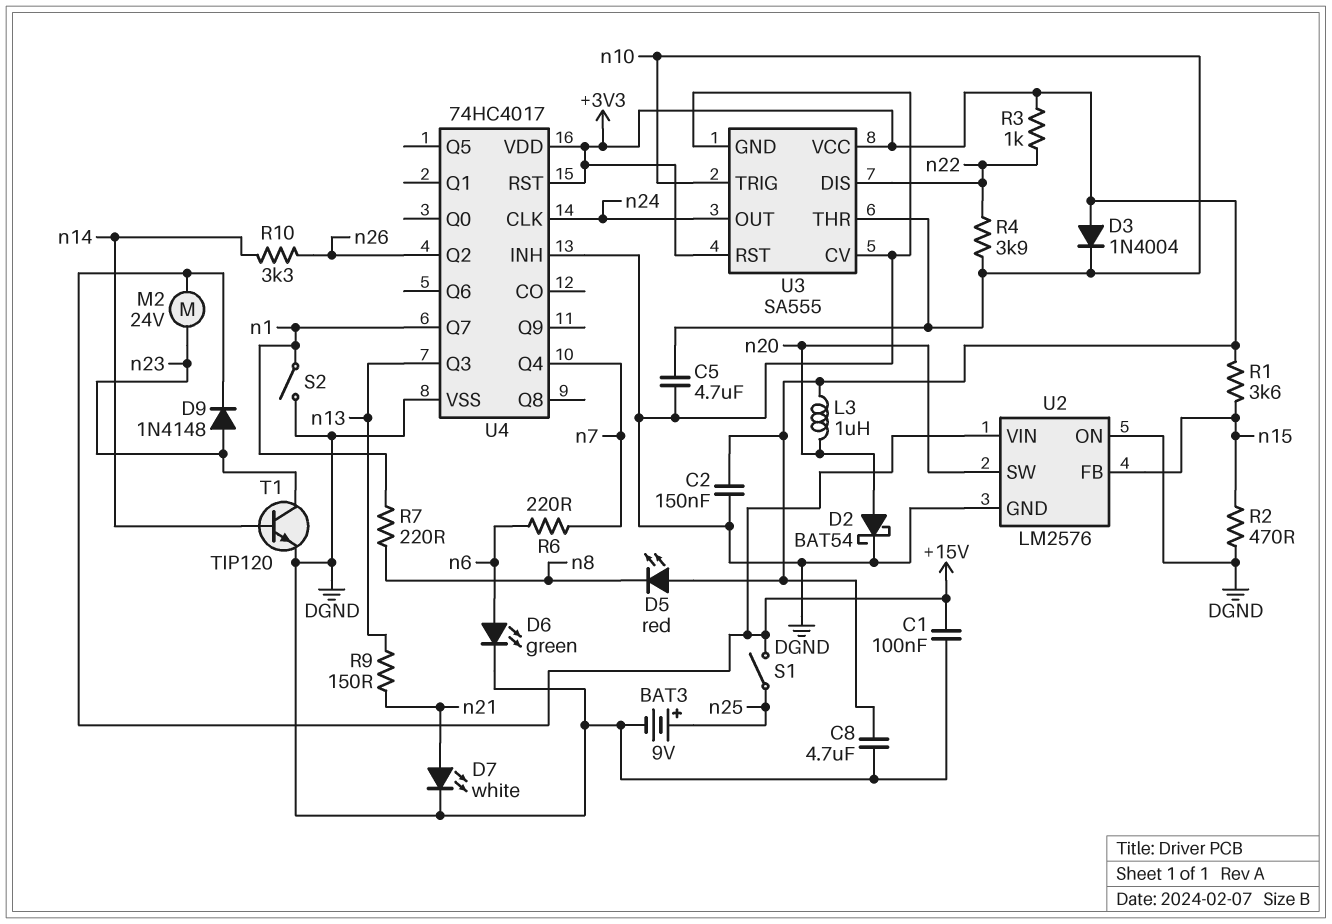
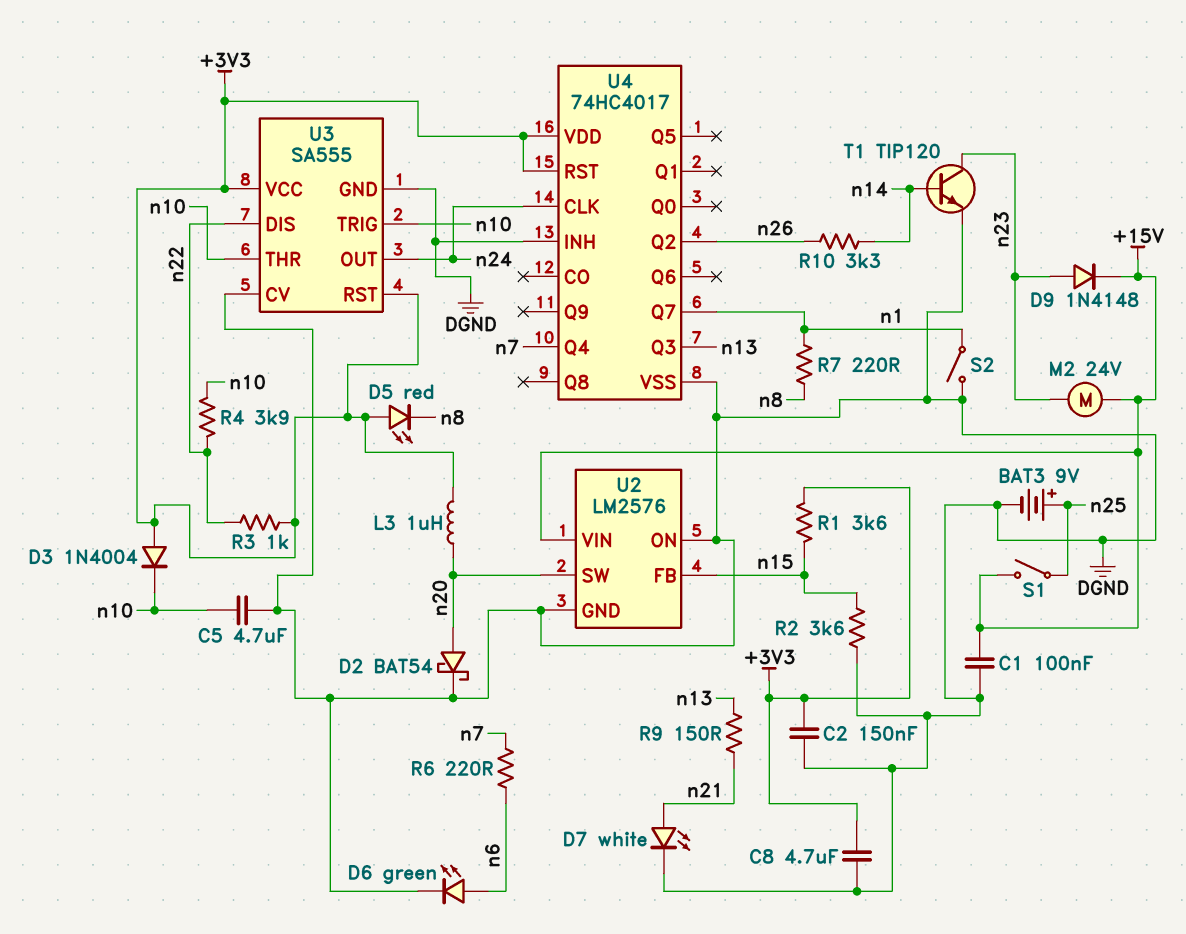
R2: 470 (DGND, n15) -> 3.6k (DGND, n15)

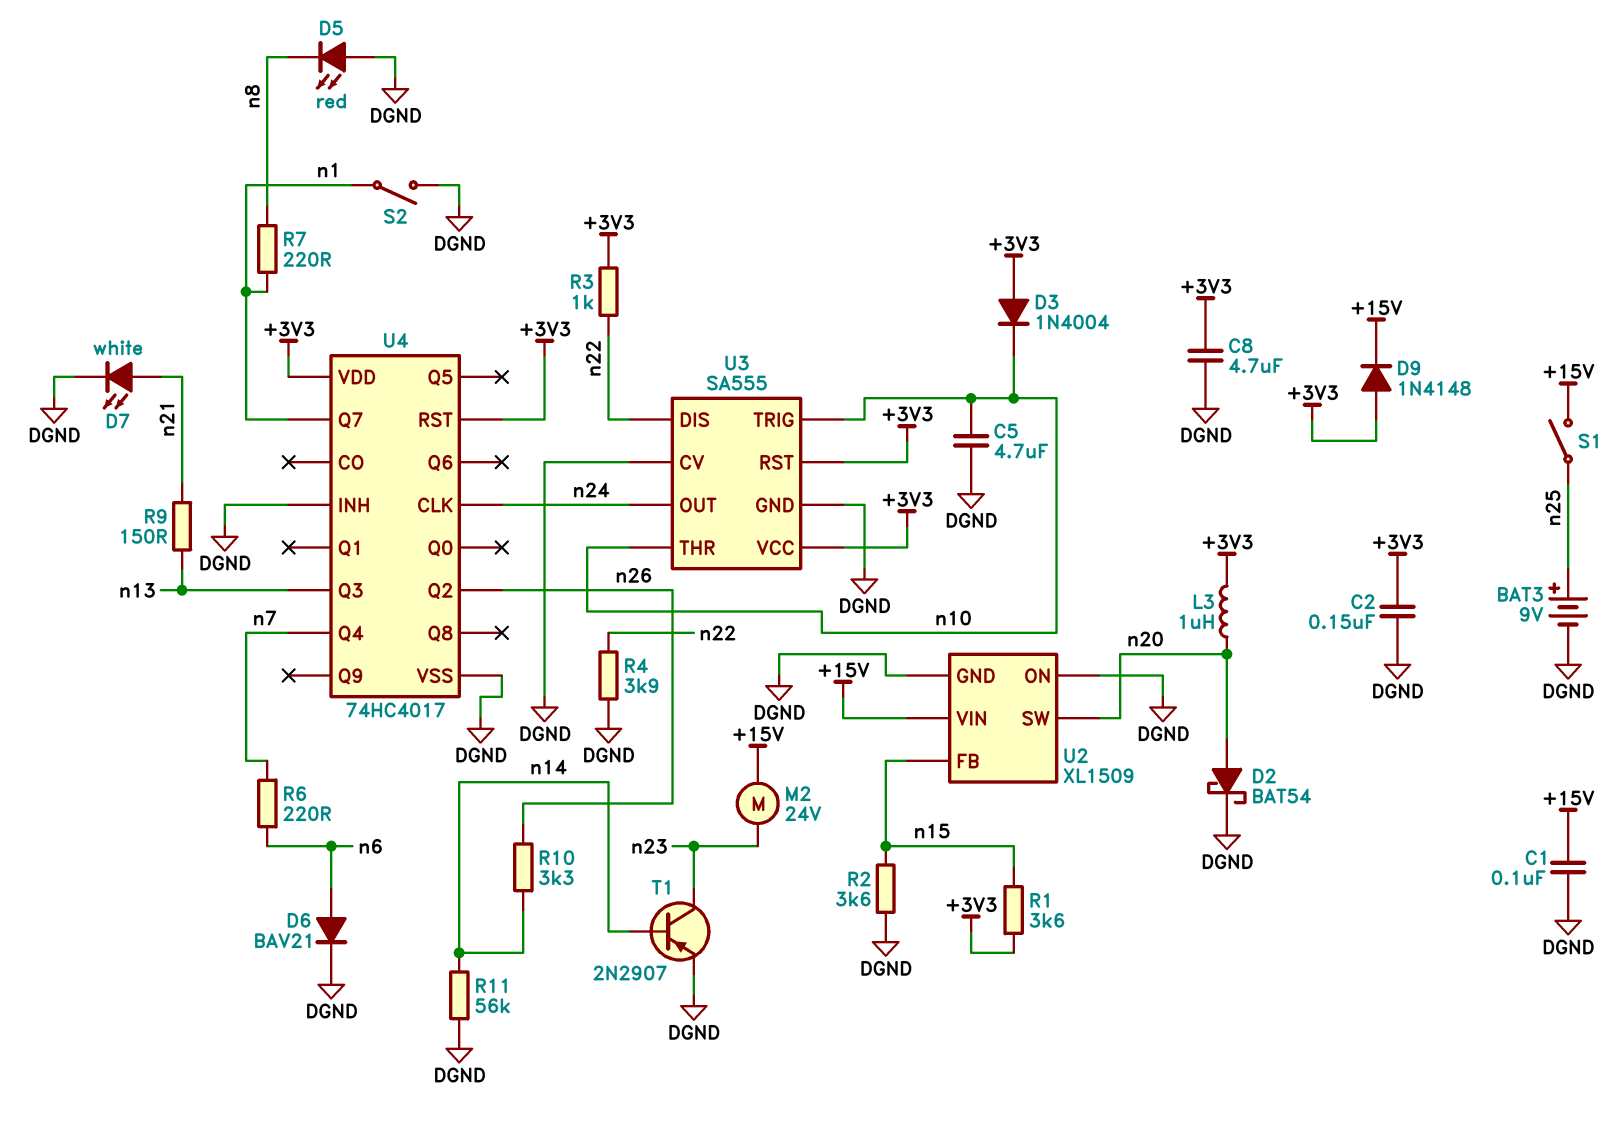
D5: LED red (A +3V3, K n8) -> LED red (A DGND, K n8)
D6: LED green (A n6, K DGND) -> diode BAV21 (A n6, K DGND)
D9: diode 1N4148 (A n23, K +15V) -> diode 1N4148 (A +3V3, K +15V)
R4: 3.9k (n10, n22) -> 3.9k (DGND, n22)
R11: none -> 56k (DGND, n14)
T1: NPN TIP120 (B n14, C n23, E DGND) -> PNP 2N2907 (B n14, C n23, E DGND)
U2: LM2576 -> XL1509

